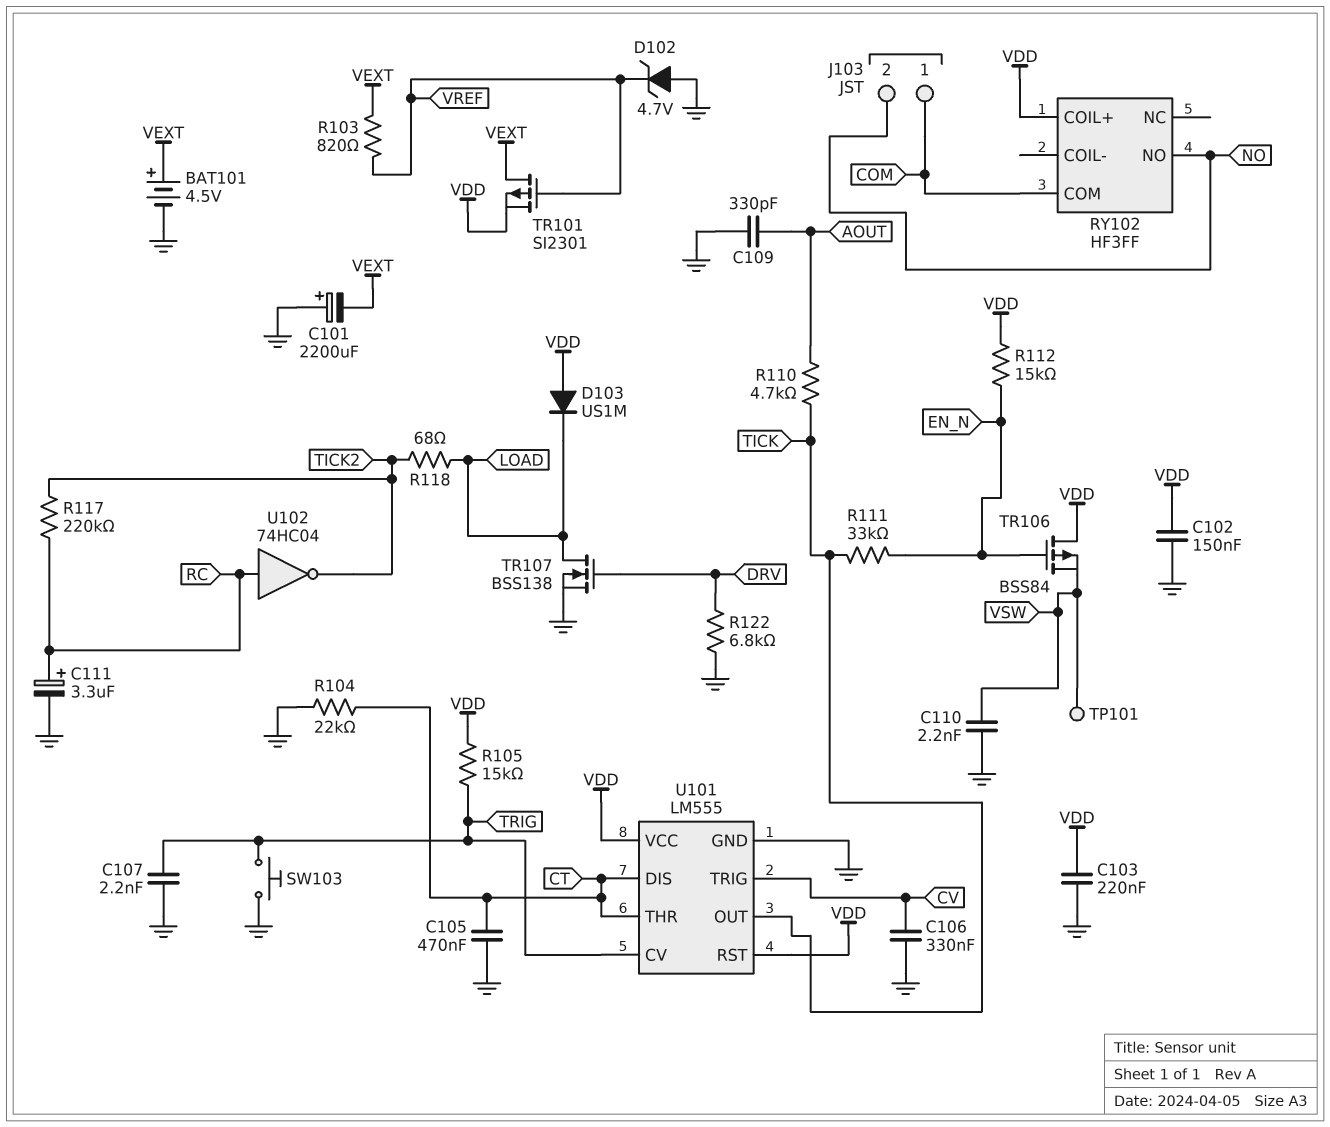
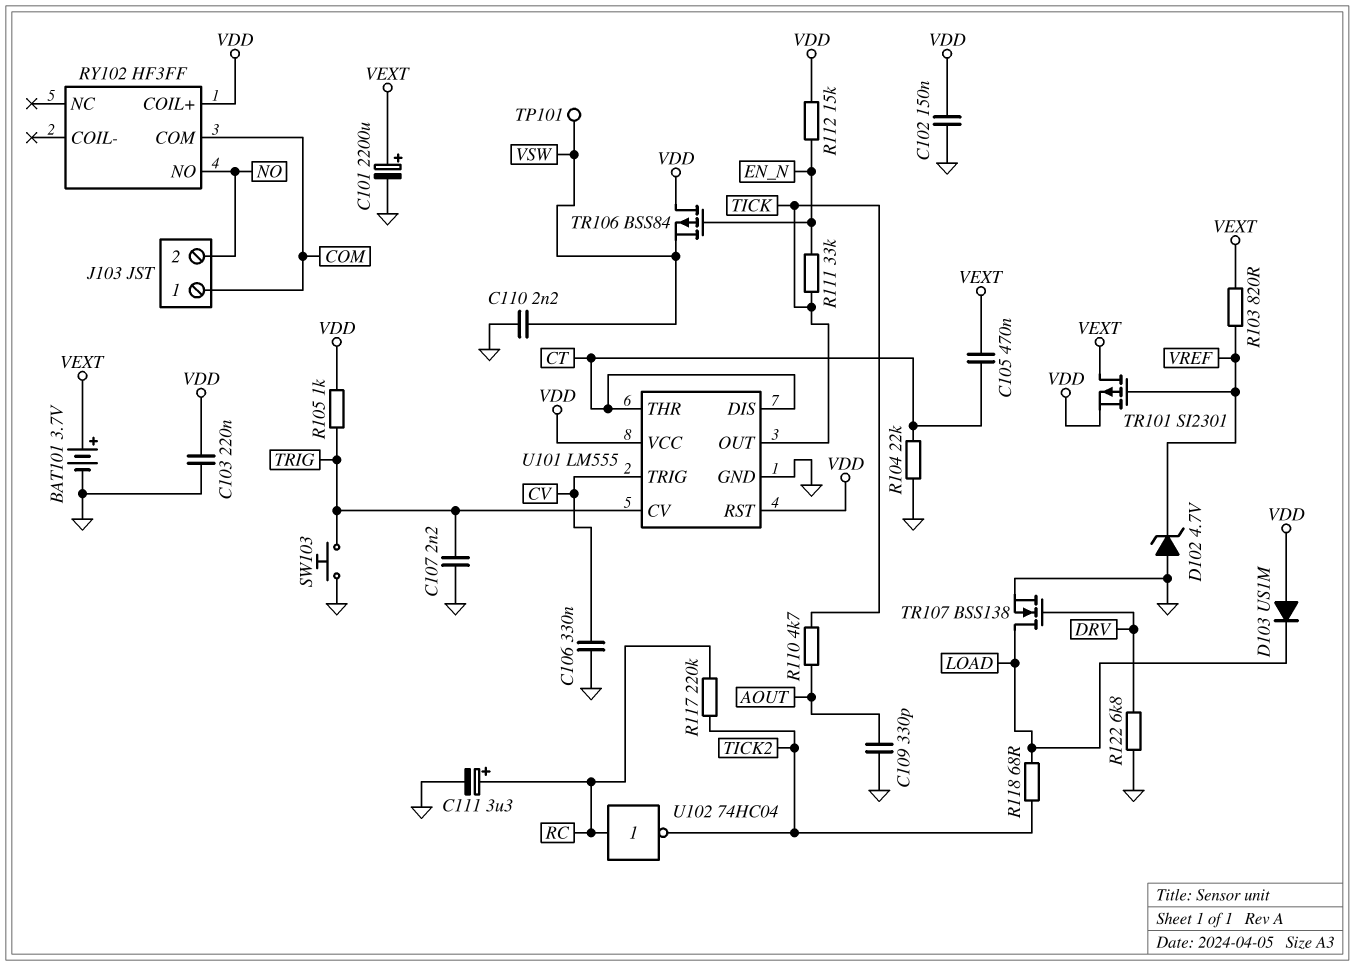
BAT101: 4.5V (plus VEXT, minus GND) -> 3.7V (plus VEXT, minus GND)
C101: 2200uF (plus GND, minus VEXT) -> 2200uF (plus VEXT, minus GND)
C105: 470nF (CT, GND) -> 470nF (CT, VEXT)
R105: 15k (TRIG, VDD) -> 1k (TRIG, VDD)

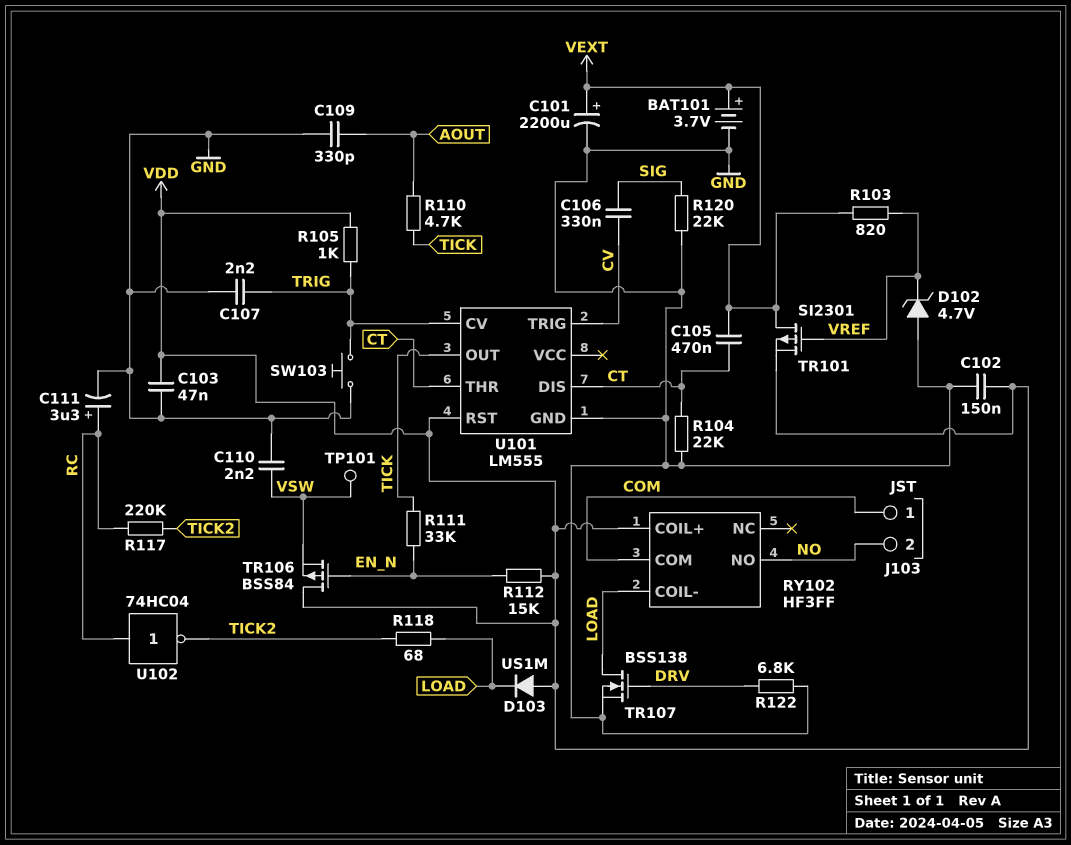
C103: 220nF (GND, VDD) -> 47nF (GND, VDD)
C106: 330nF (CV, GND) -> 330nF (CV, SIG)
R120: none -> 22k (GND, SIG)
RY102 pin COIL-: none -> LOAD
U101 pin VCC: VDD -> none

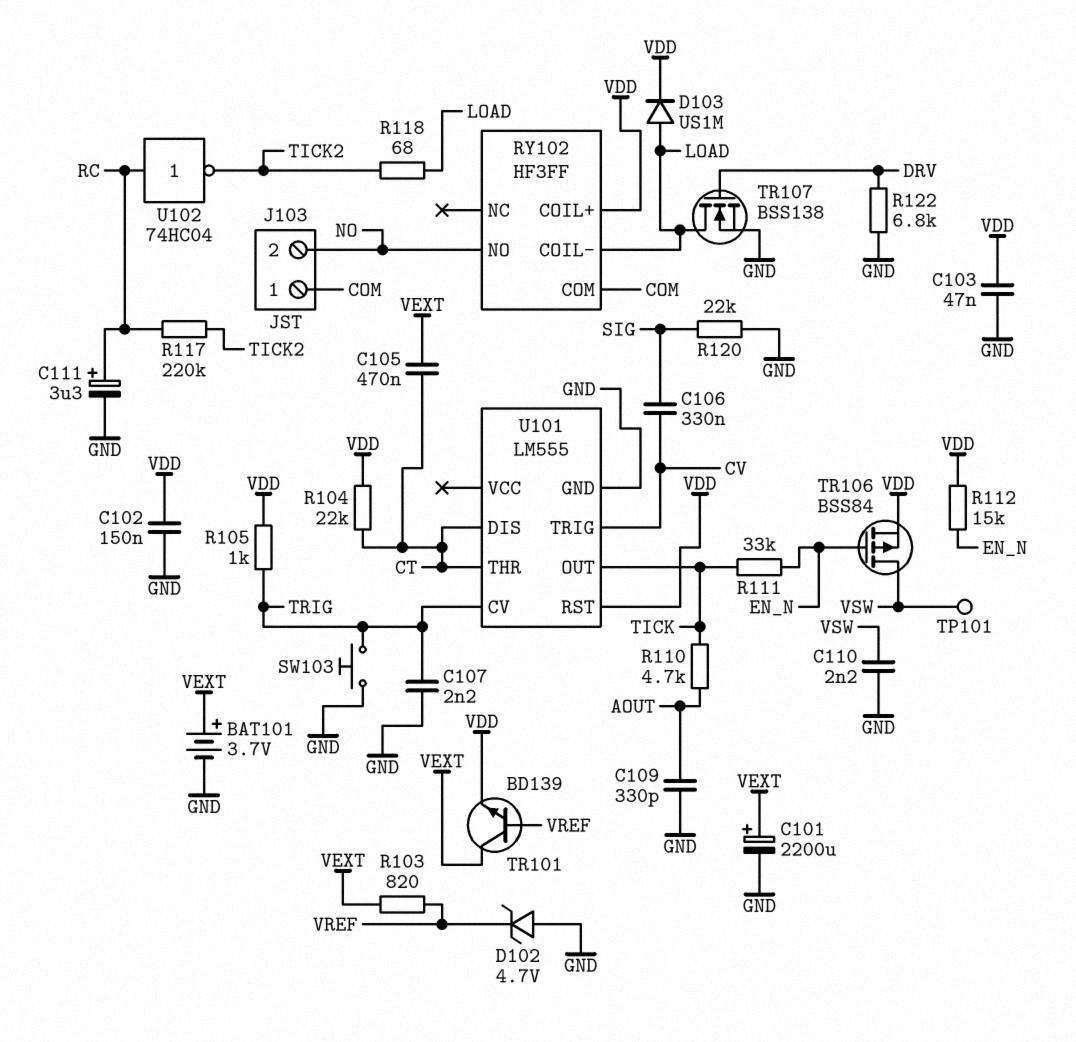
D103: diode US1M (A VDD, K LOAD) -> diode US1M (A LOAD, K VDD)
R104: 22k (CT, GND) -> 22k (CT, VDD)
TR101: PMOS SI2301 (G VREF, D VEXT, S VDD) -> NPN BD139 (B VREF, C VEXT, E VDD)
TR106: PMOS BSS84 (G EN_N, D VDD, S VSW) -> PMOS BSS84 (G EN_N, D VSW, S VDD)

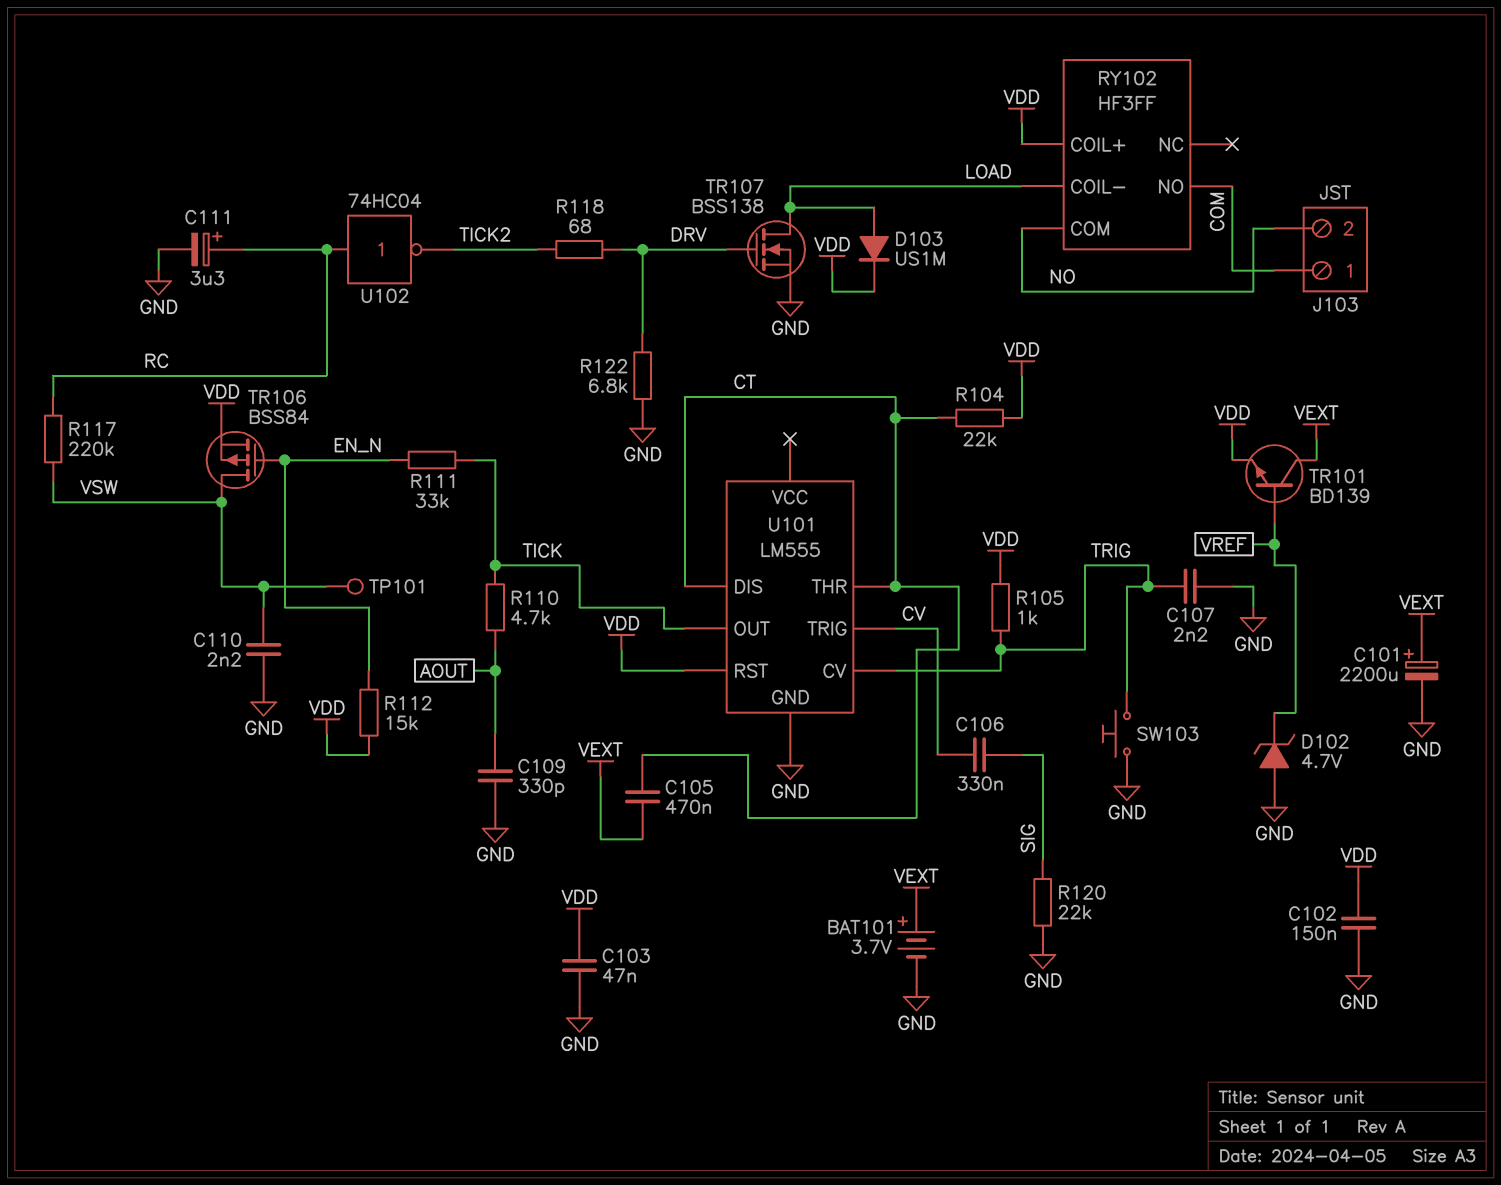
R103: 820 (VEXT, VREF) -> none
R117: 220k (RC, TICK2) -> 220k (RC, VSW)
R118: 68 (LOAD, TICK2) -> 68 (DRV, TICK2)
RY102 pin COM: COM -> NO
RY102 pin NO: NO -> COM

